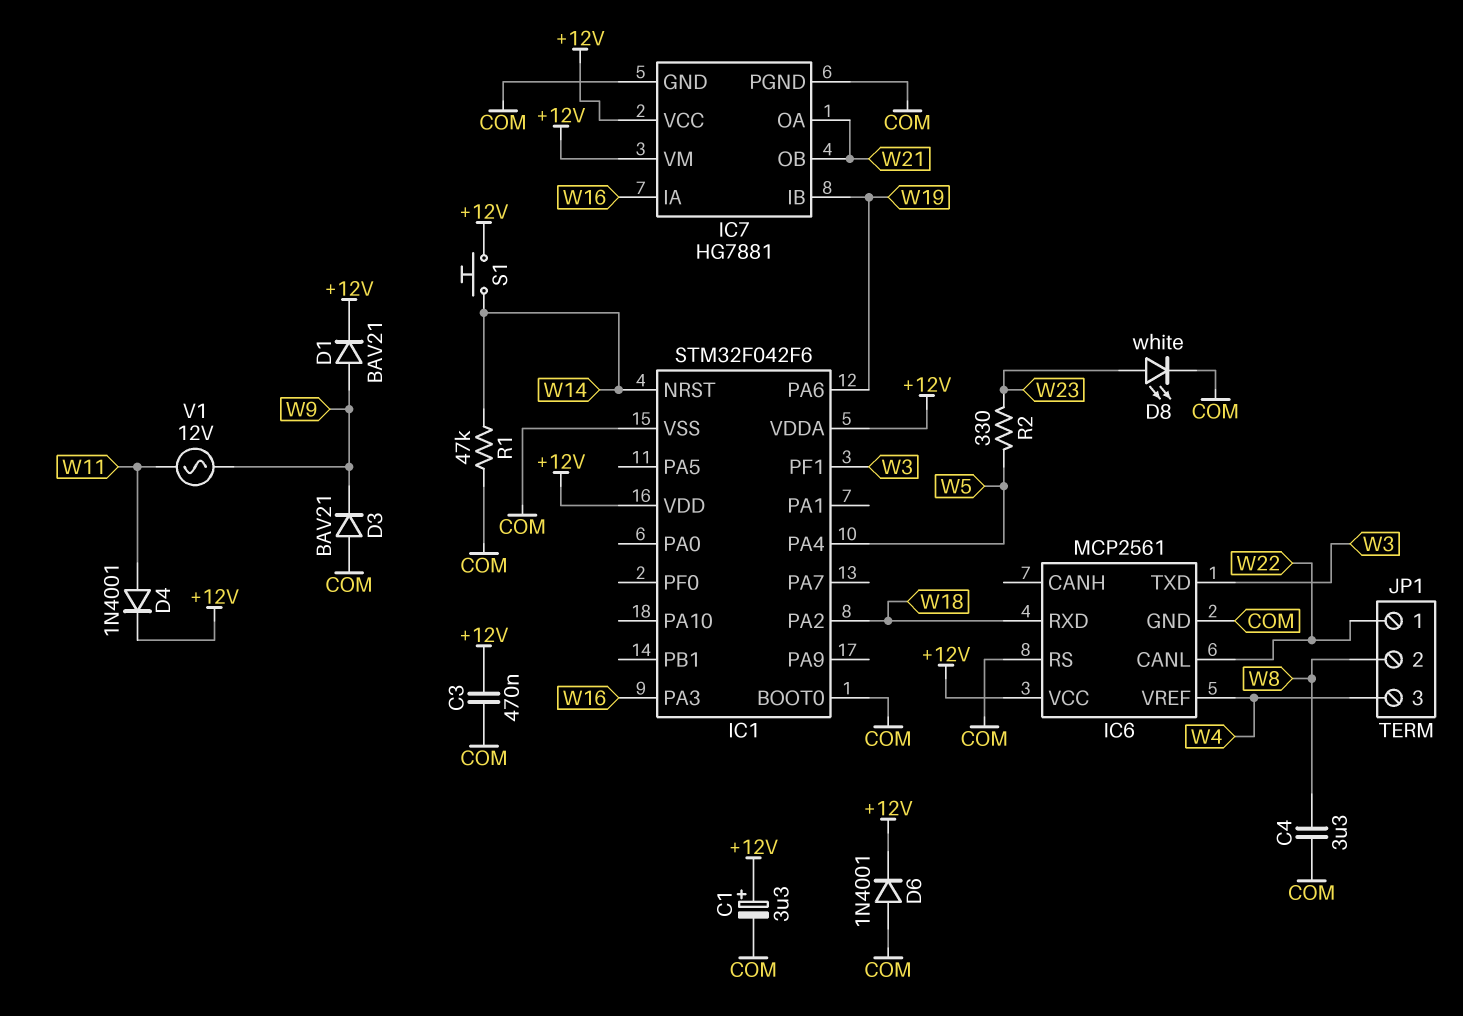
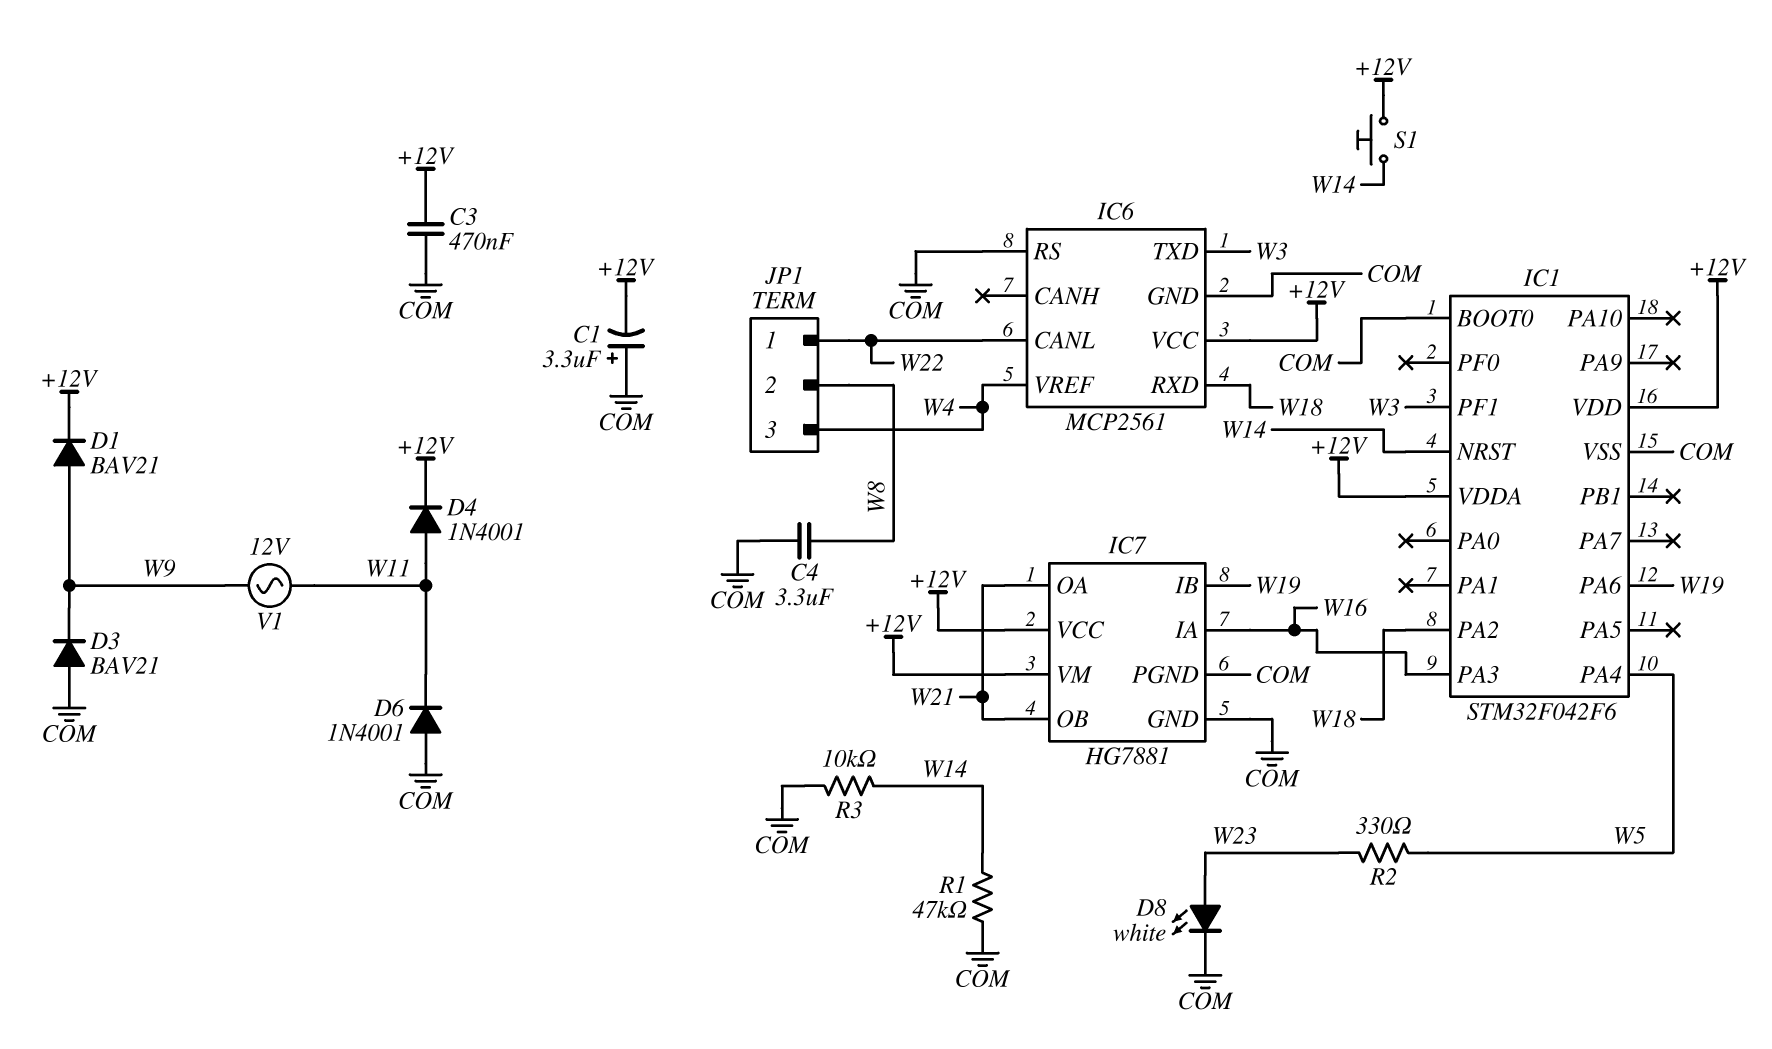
C1: 3.3uF (plus +12V, minus COM) -> 3.3uF (plus COM, minus +12V)
D6: diode 1N4001 (A COM, K +12V) -> diode 1N4001 (A COM, K W11)
R3: none -> 10k (COM, W14)

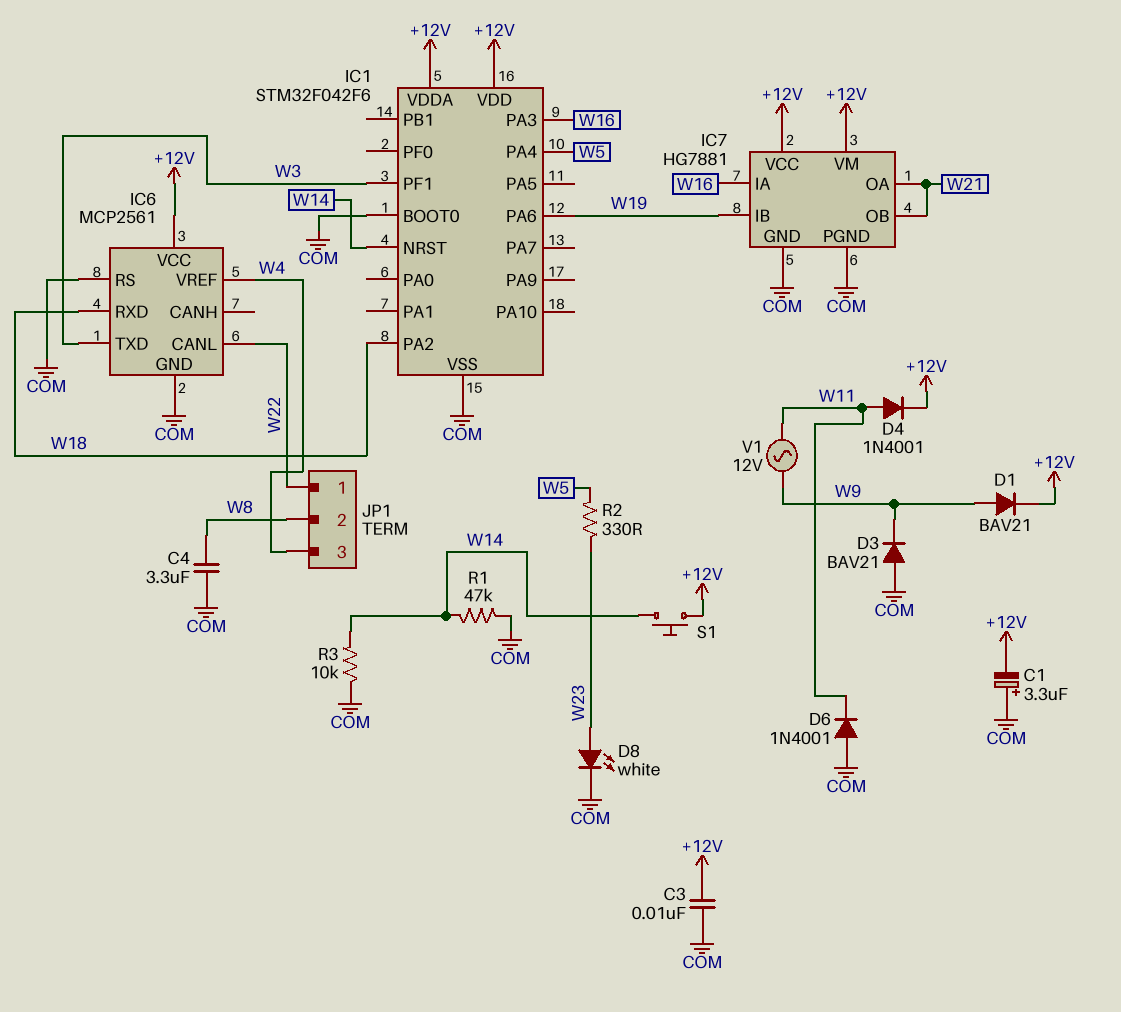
C3: 470nF (+12V, COM) -> 10nF (+12V, COM)

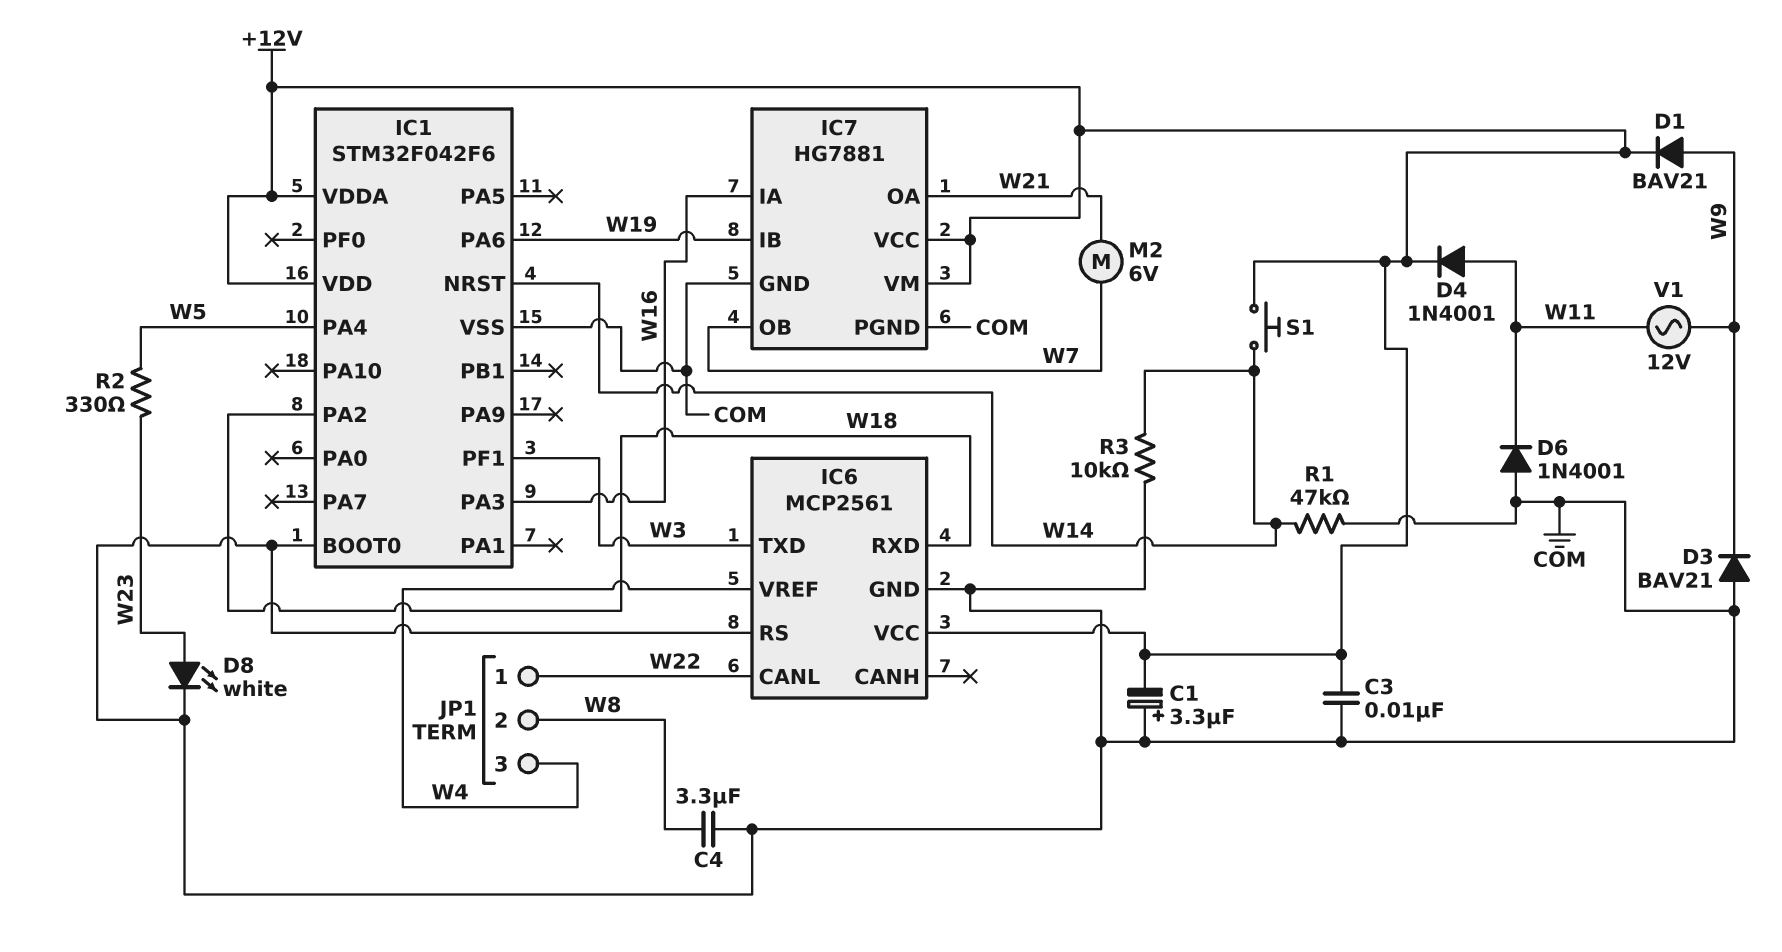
IC7 pin OB: W21 -> W7
M2: none -> motor 6V (W7, W21)

